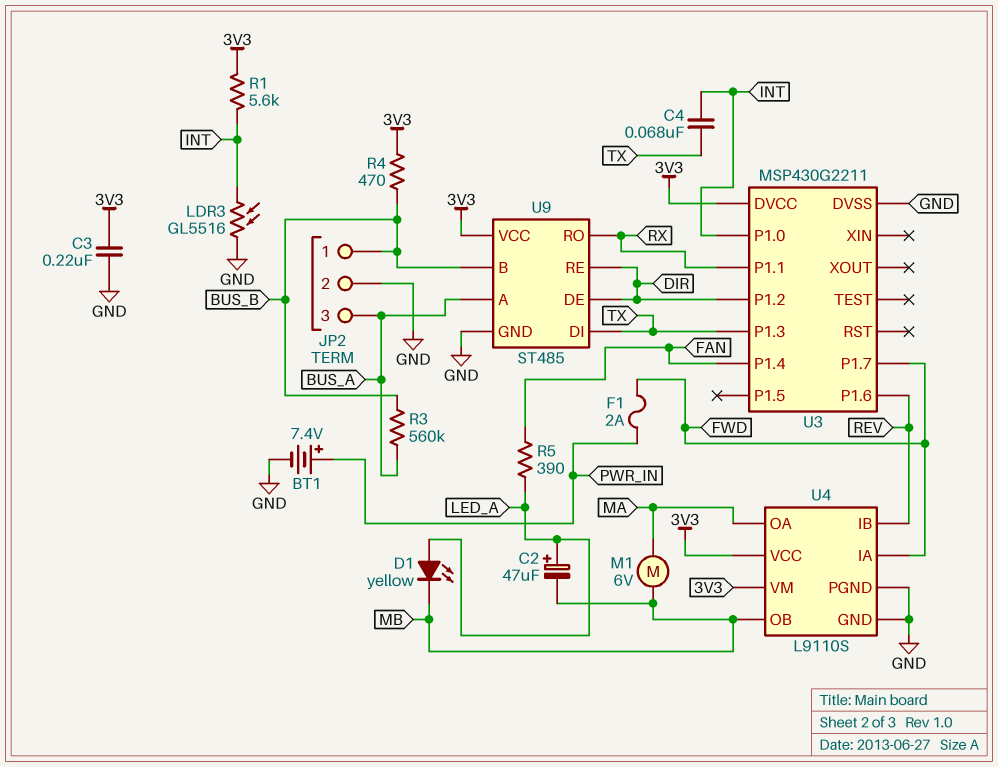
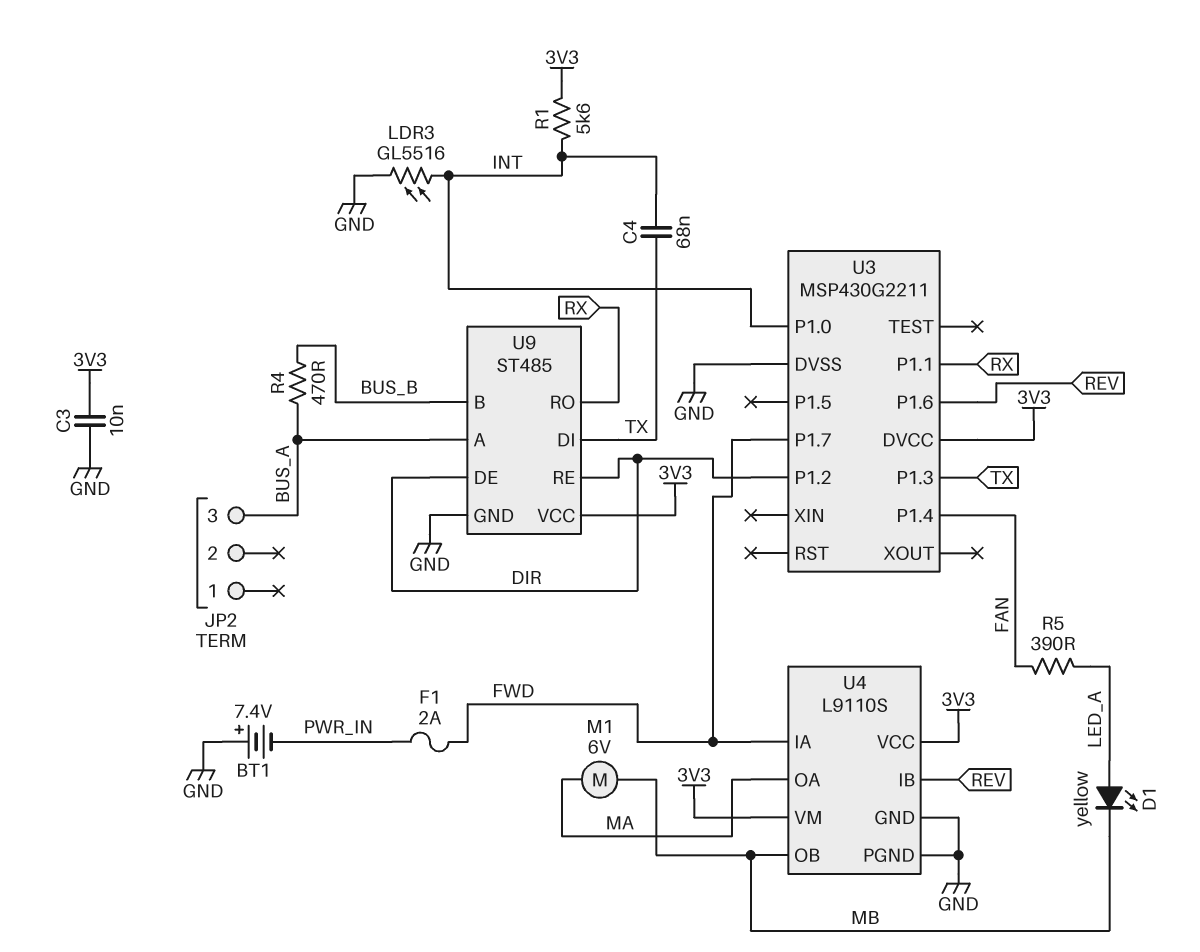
BT1: 7.4V (plus PWR_IN, minus GND) -> 7.4V (plus GND, minus PWR_IN)
C2: 47uF (plus LED_A, minus MB) -> none
C3: 220nF (3V3, GND) -> 10nF (3V3, GND)
JP2 pin 1: BUS_B -> none
JP2 pin 2: GND -> none
R3: 560k (BUS_A, BUS_B) -> none
R4: 470 (3V3, BUS_B) -> 470 (BUS_A, BUS_B)

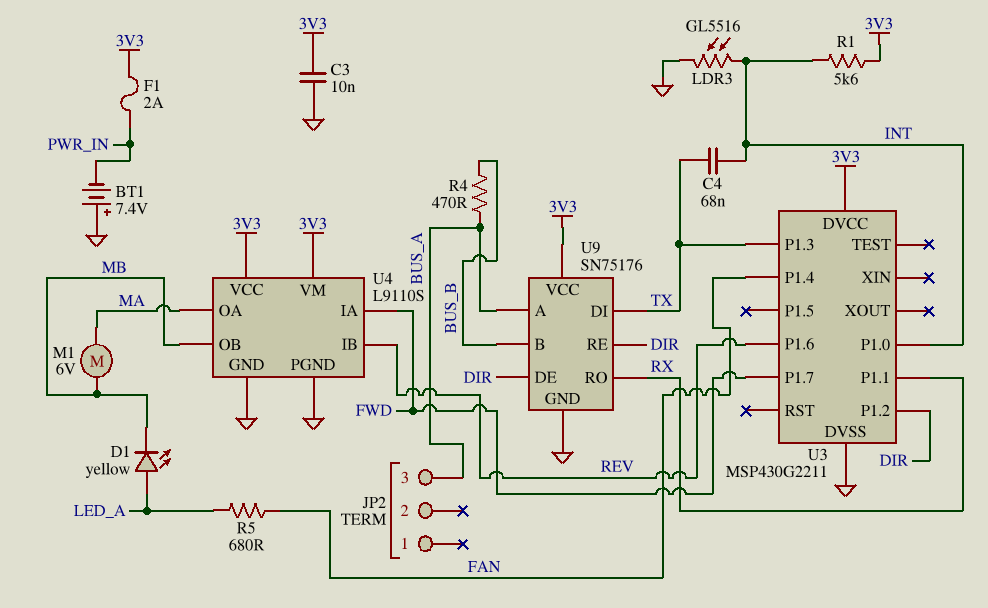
F1: 2A (FWD, PWR_IN) -> 2A (3V3, PWR_IN)
R5: 390 (FAN, LED_A) -> 680 (FAN, LED_A)
U9: ST485 -> SN75176

